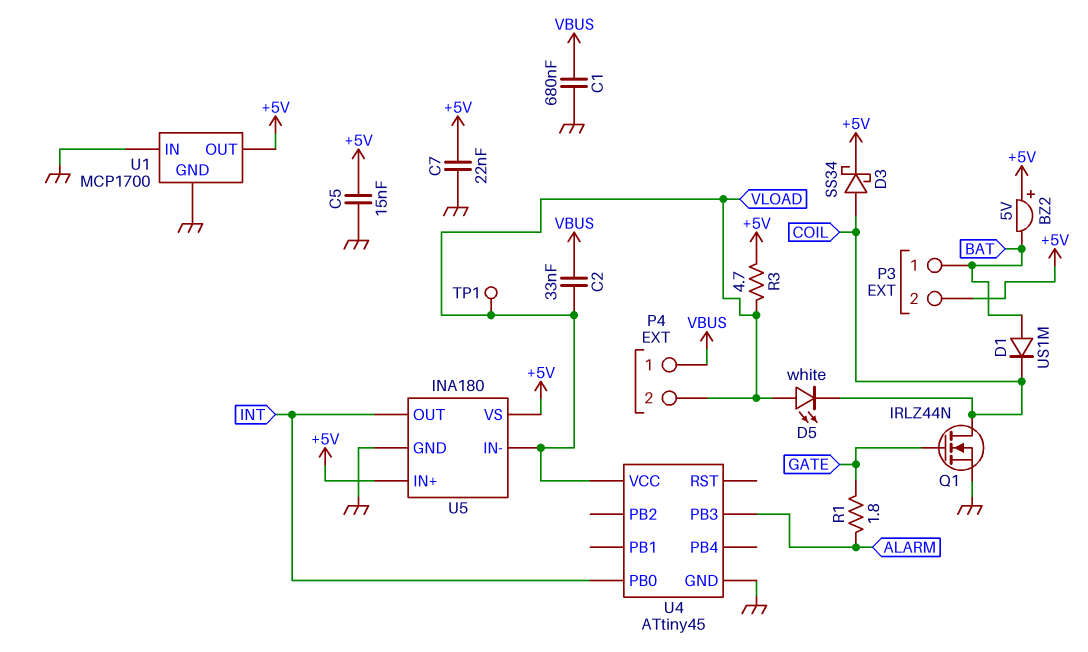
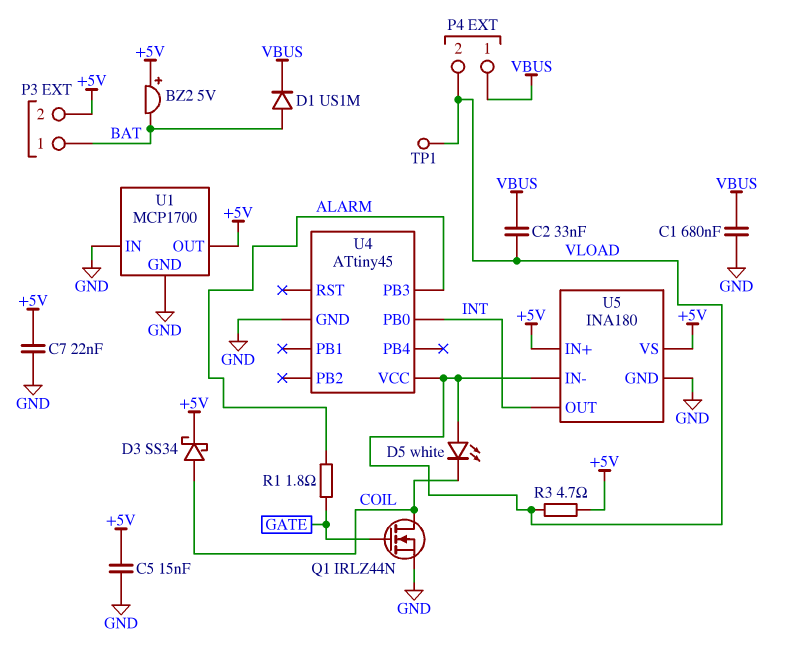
D1: diode US1M (A BAT, K COIL) -> diode US1M (A BAT, K VBUS)

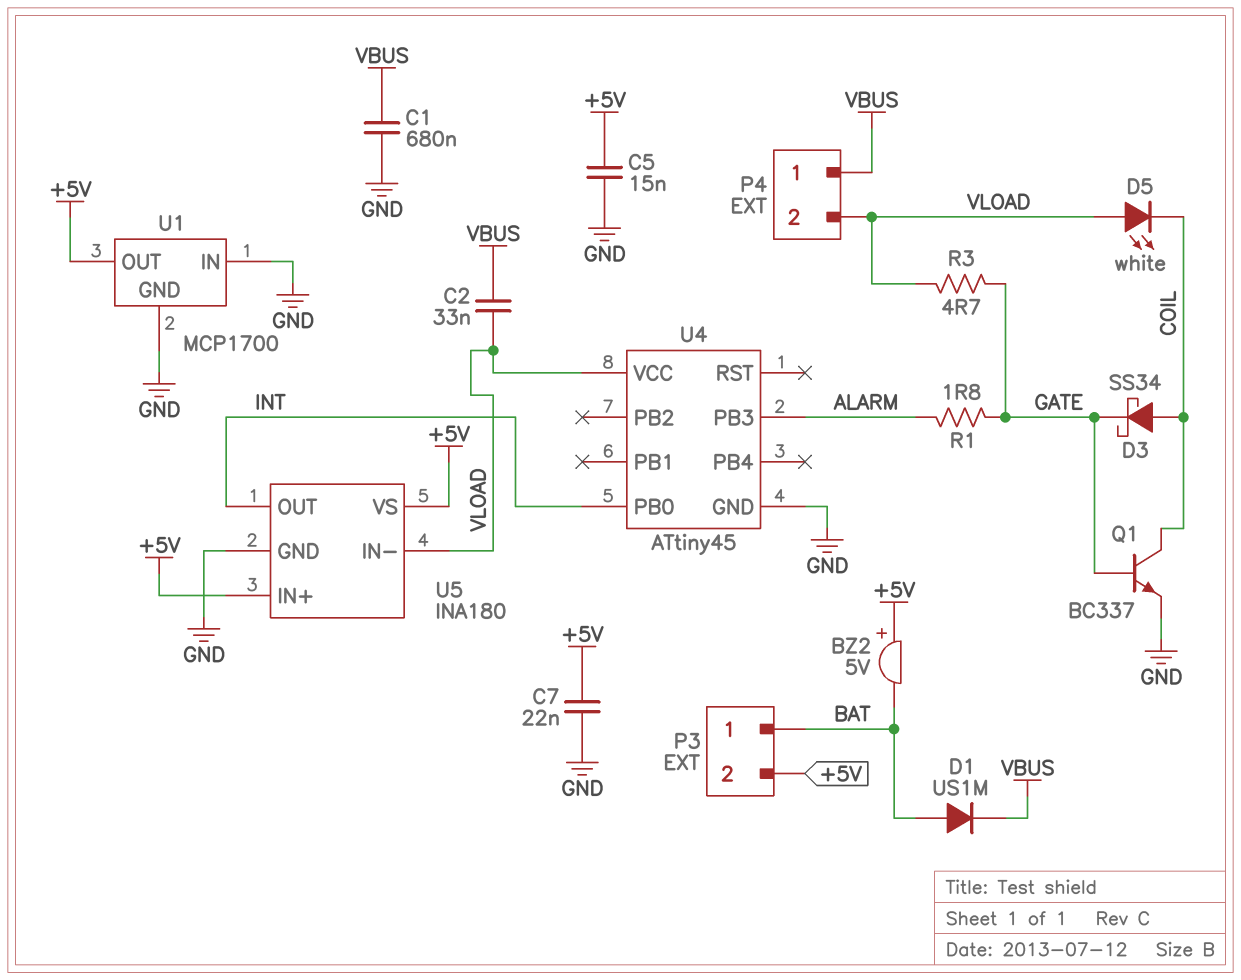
D3: schottky SS34 (A COIL, K +5V) -> schottky SS34 (A COIL, K GATE)
Q1: NMOS IRLZ44N (G GATE, D COIL, S GND) -> NPN BC337 (B GATE, C COIL, E GND)
R3: 4.7 (+5V, VLOAD) -> 4.7 (GATE, VLOAD)
TP1: test point (VLOAD) -> none

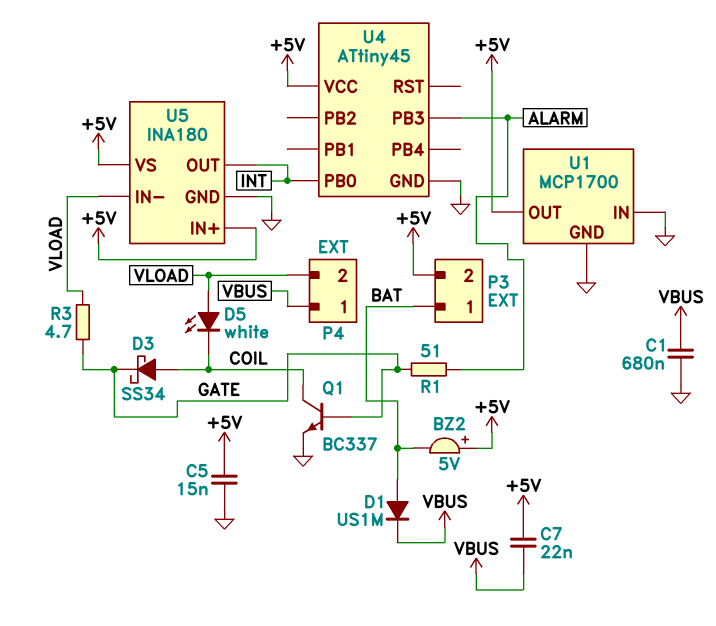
C2: 33nF (VBUS, VLOAD) -> none
C7: 22nF (+5V, GND) -> 22nF (+5V, VBUS)
R1: 1.8 (ALARM, GATE) -> 51 (ALARM, GATE)
U4 pin VCC: VLOAD -> +5V

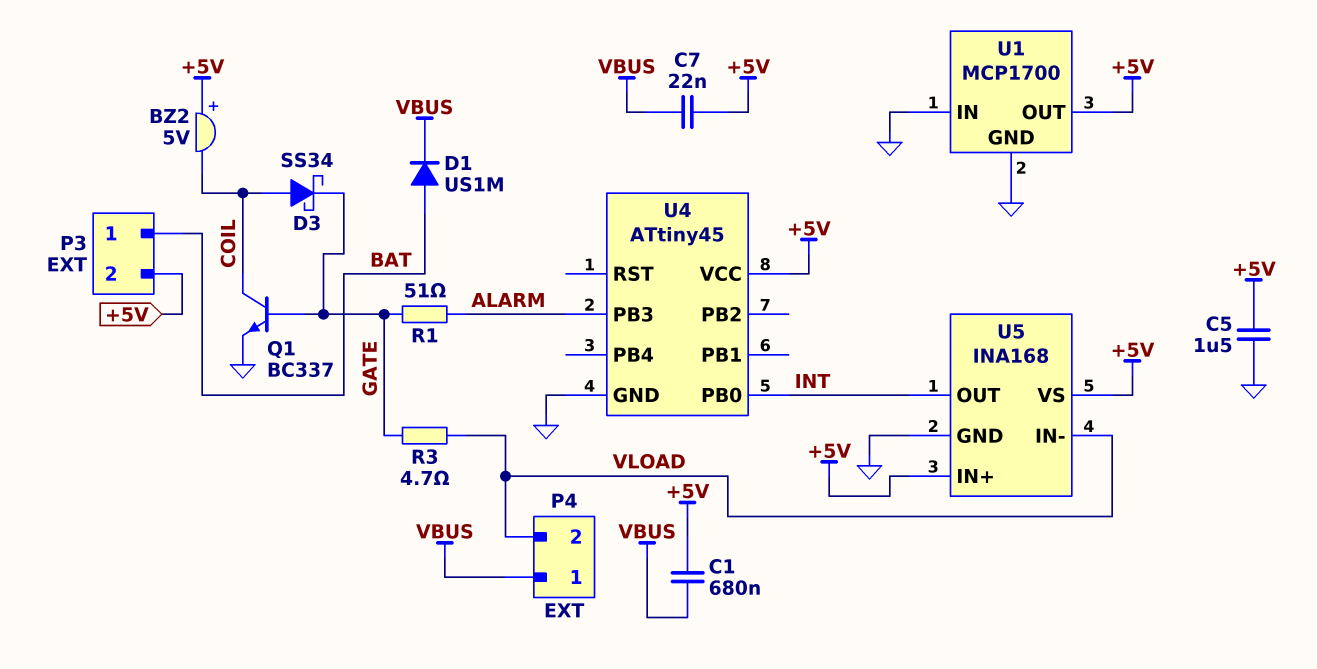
BZ2: buzzer 5V (plus +5V, minus BAT) -> buzzer 5V (plus +5V, minus COIL)
C1: 680nF (GND, VBUS) -> 680nF (+5V, VBUS)
C5: 15nF (+5V, GND) -> 1.5uF (+5V, GND)
D5: LED white (A VLOAD, K COIL) -> none
U5: INA180 -> INA168

